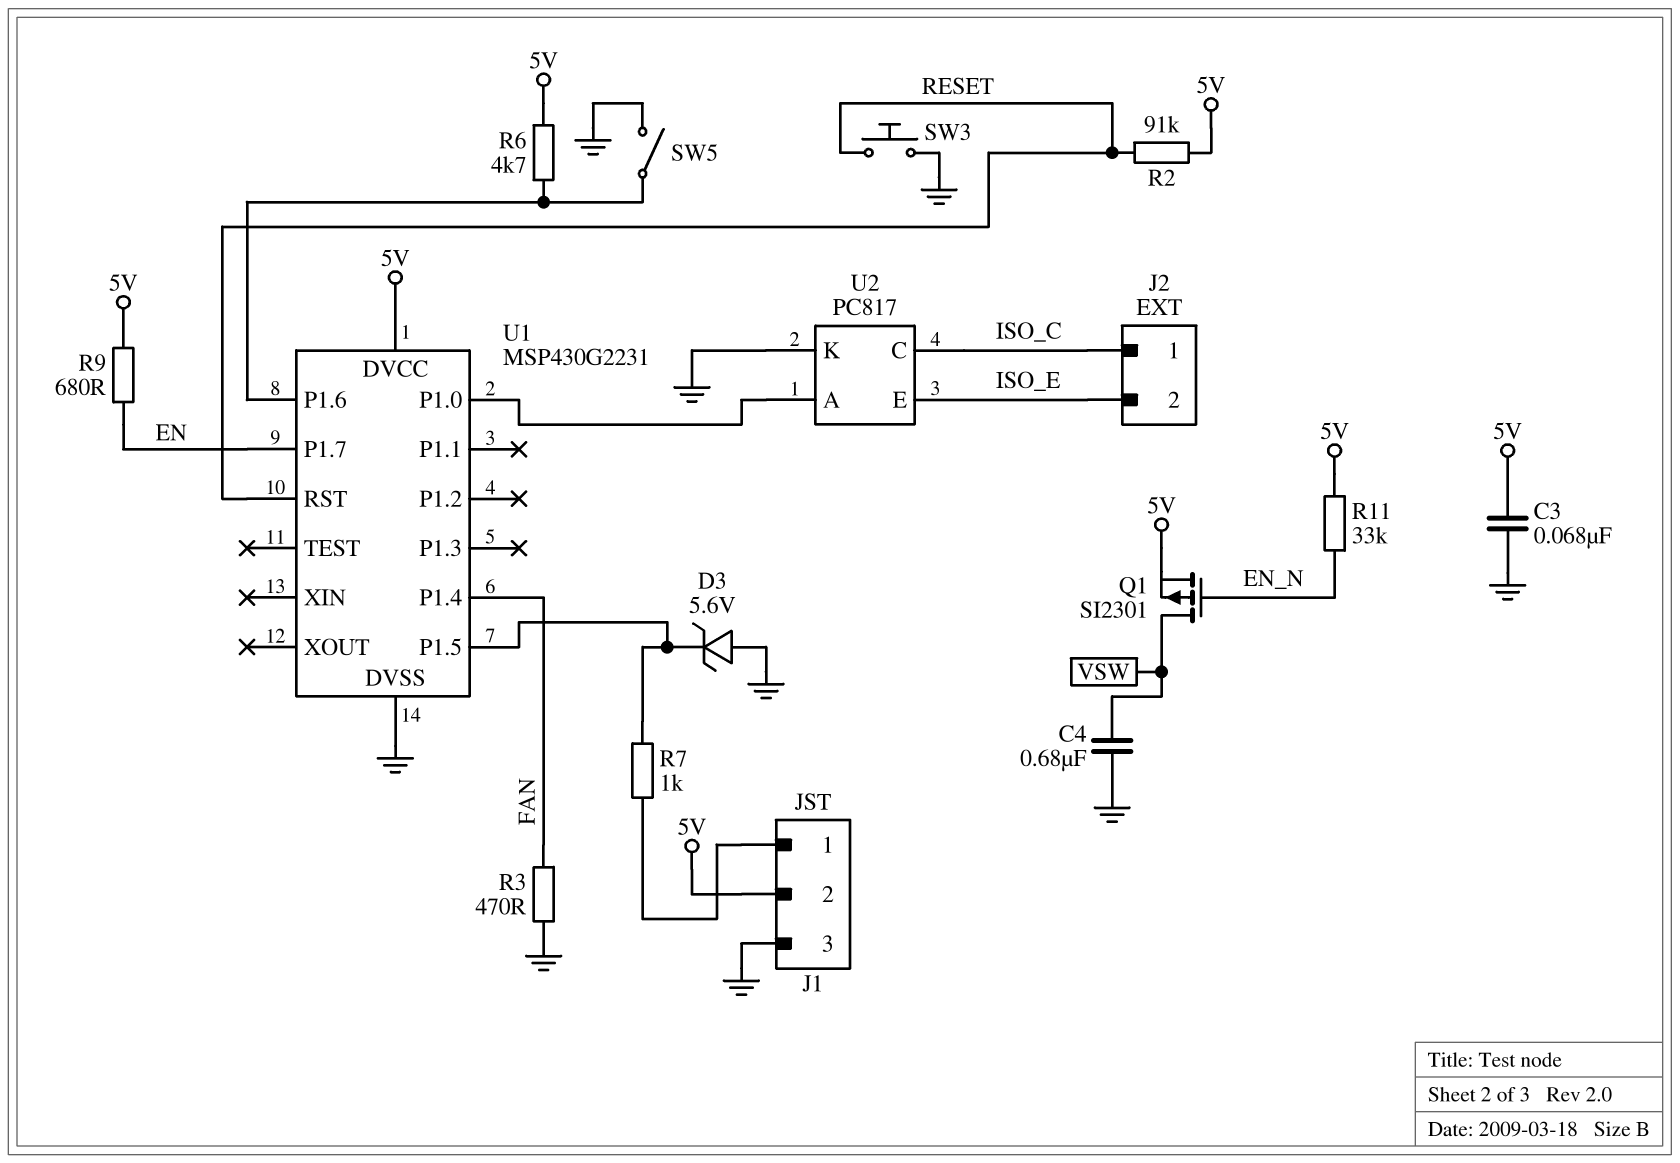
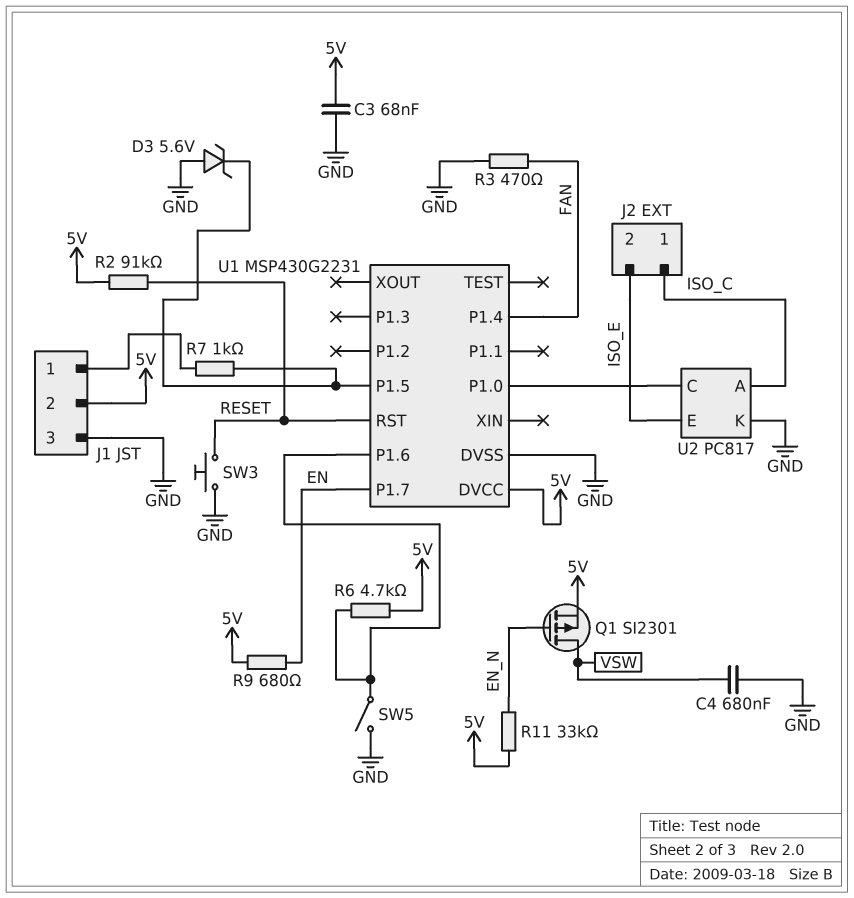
U2 pin A: U1/P1.0 -> ISO_C
U2 pin C: ISO_C -> U1/P1.0

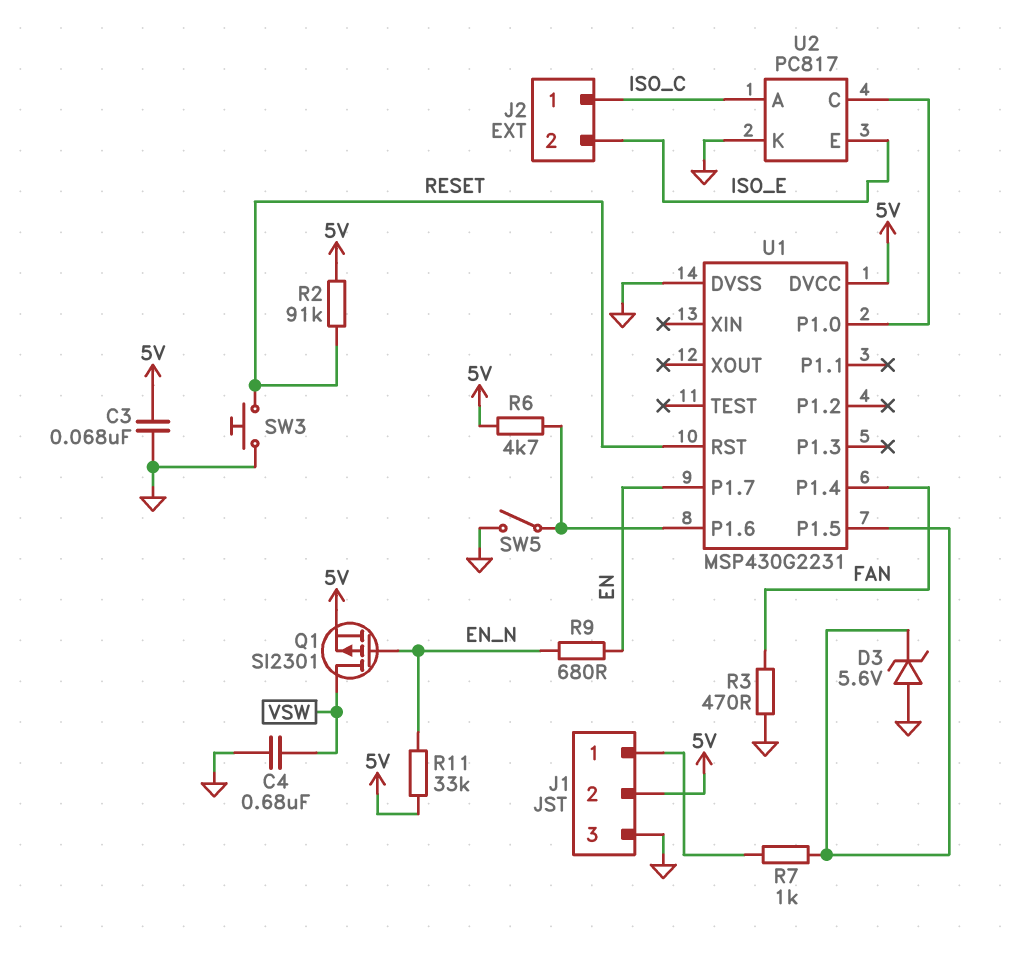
R9: 680 (5V, EN) -> 680 (EN, EN_N)

